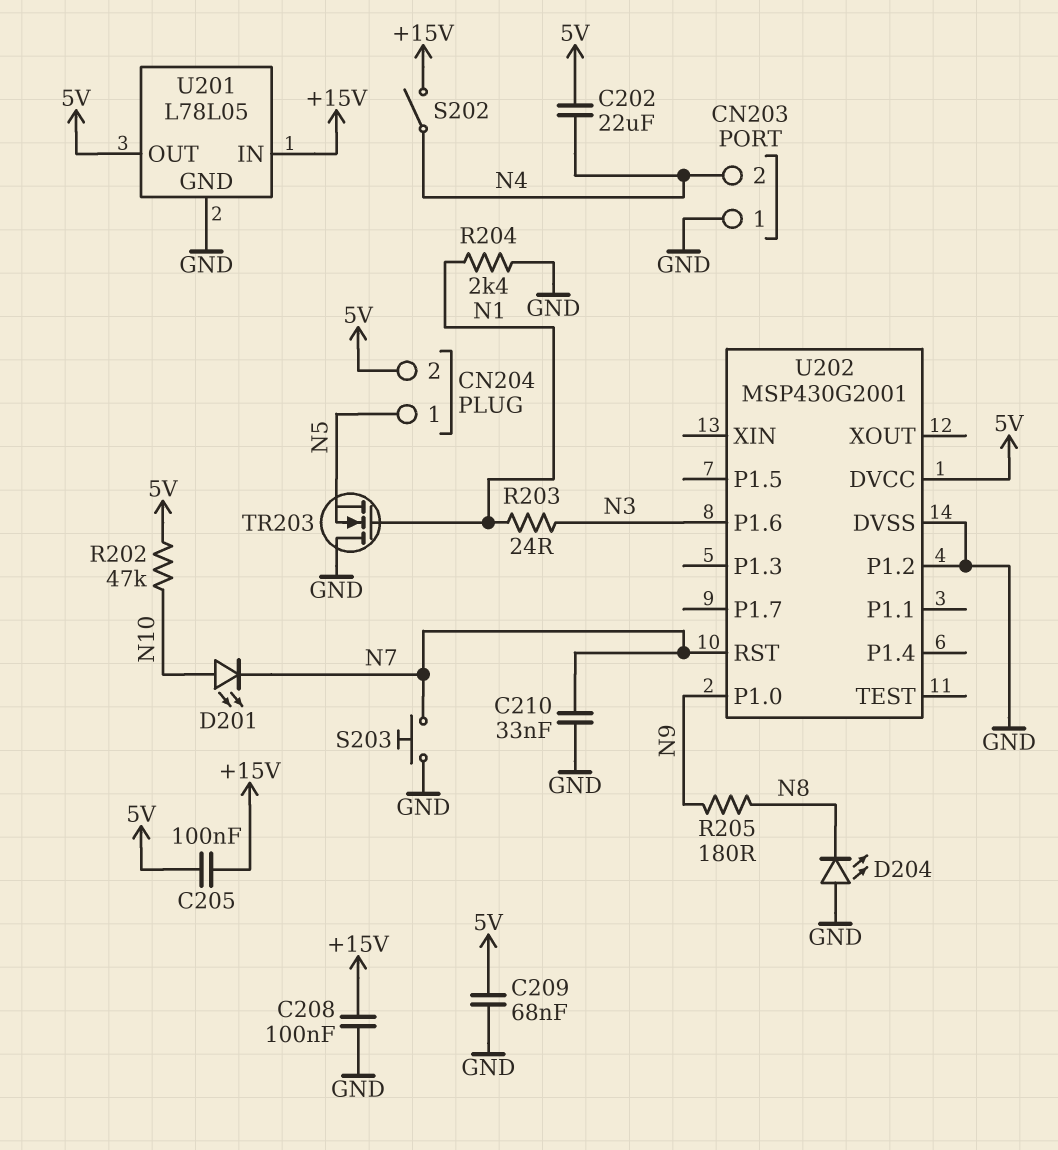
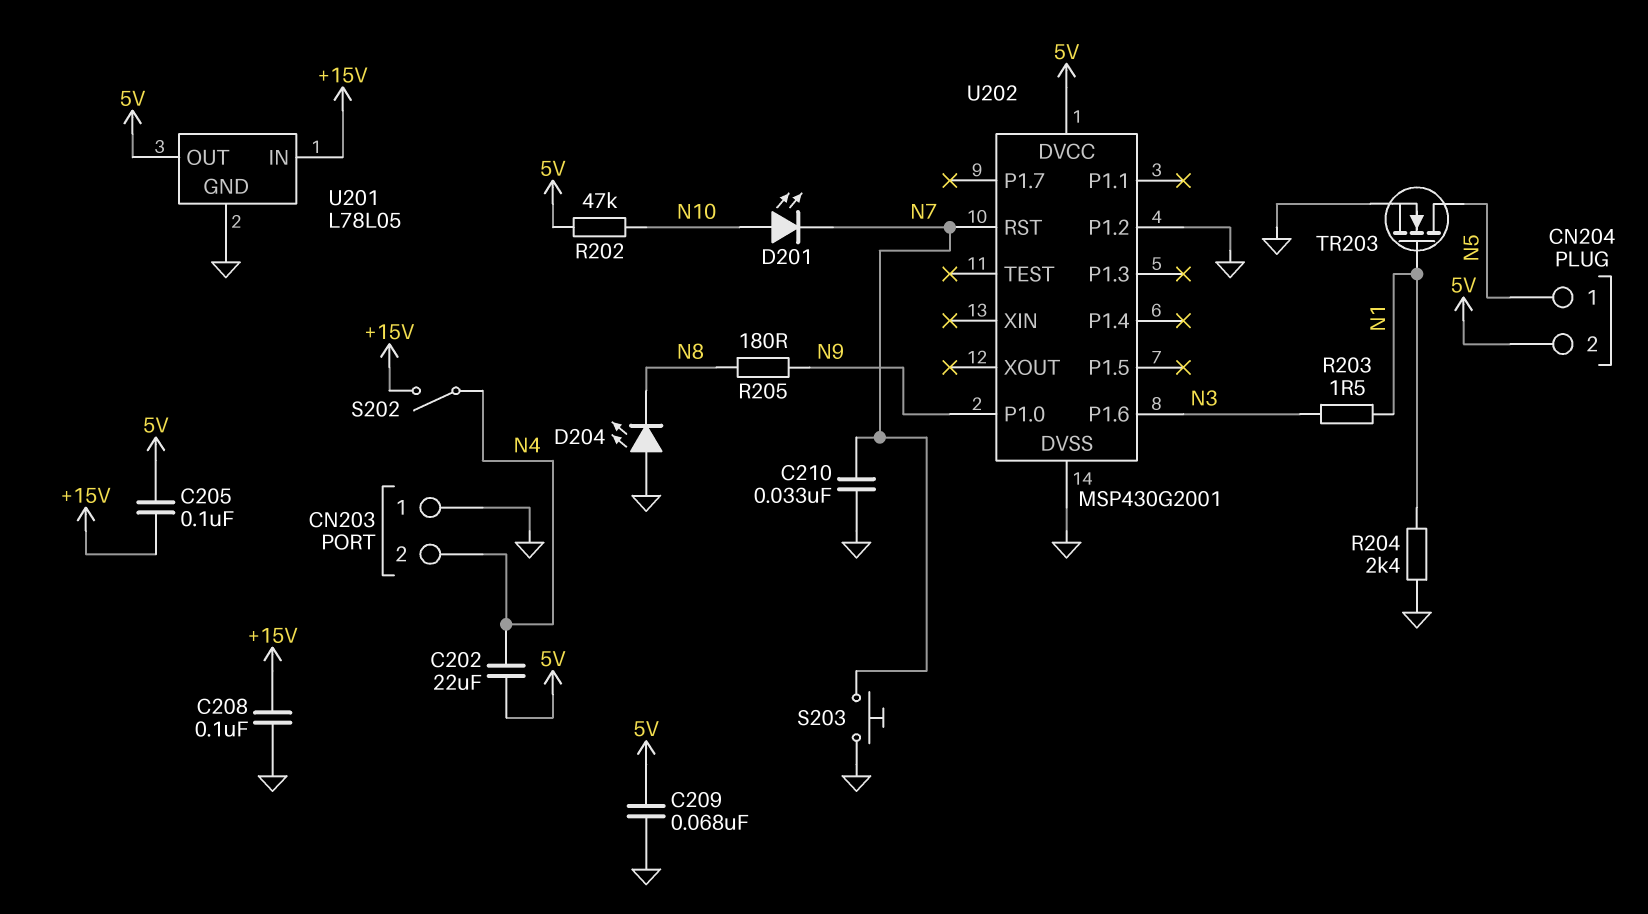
R203: 24 (N1, N3) -> 1.5 (N1, N3)
TR203: NMOS (G N1, D GND, S N5) -> NMOS (G N1, D N5, S GND)

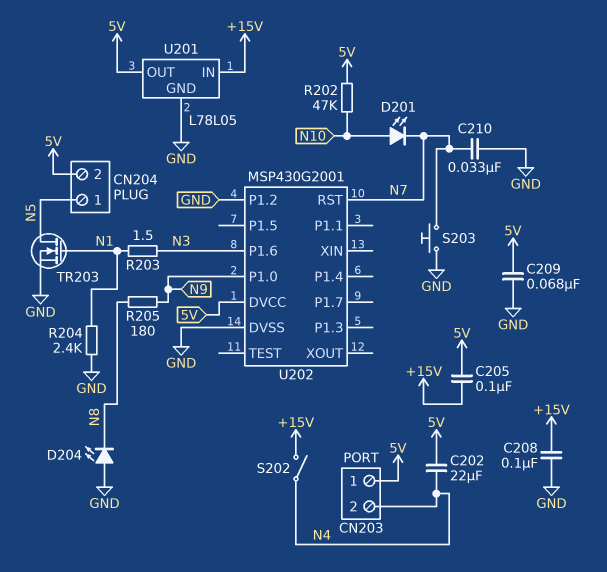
CN203 pin 1: GND -> 5V

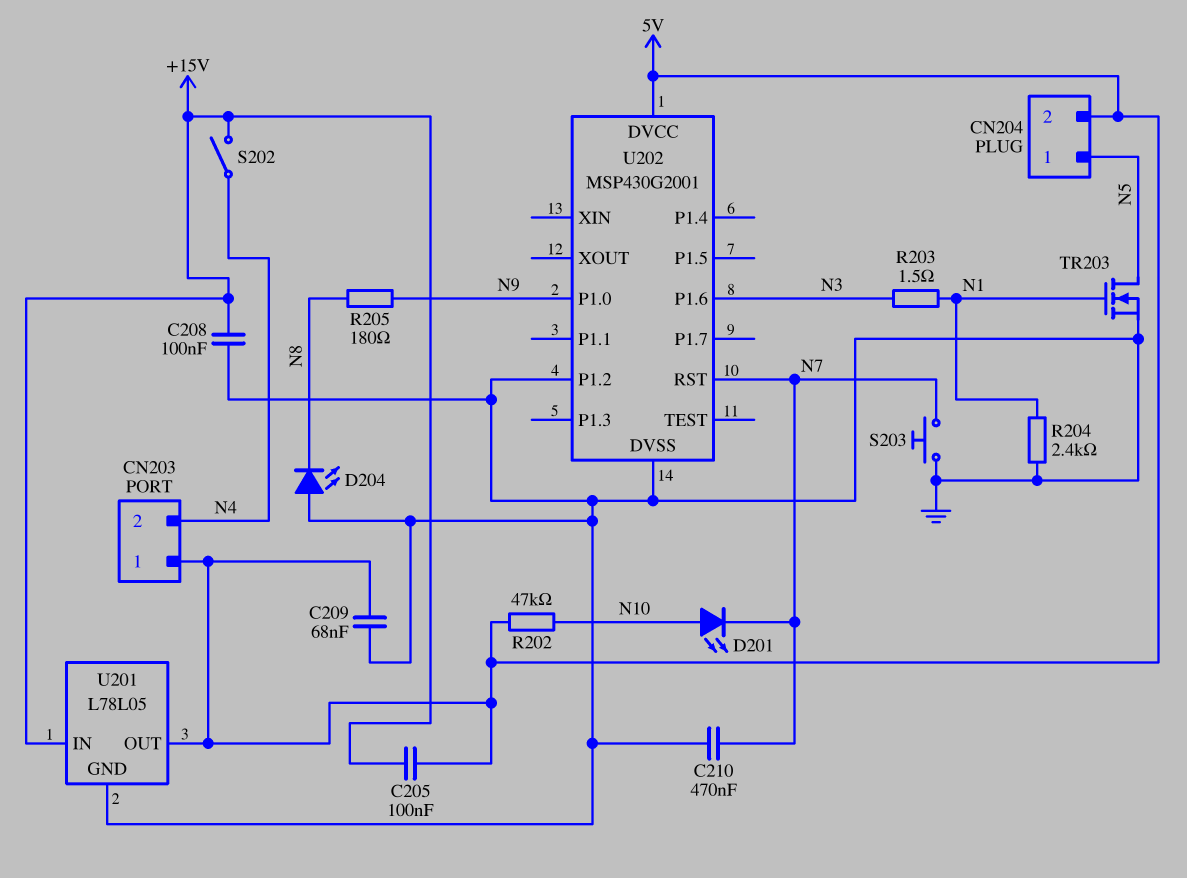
C202: 22uF (5V, N4) -> none
C210: 33nF (GND, N7) -> 470nF (GND, N7)

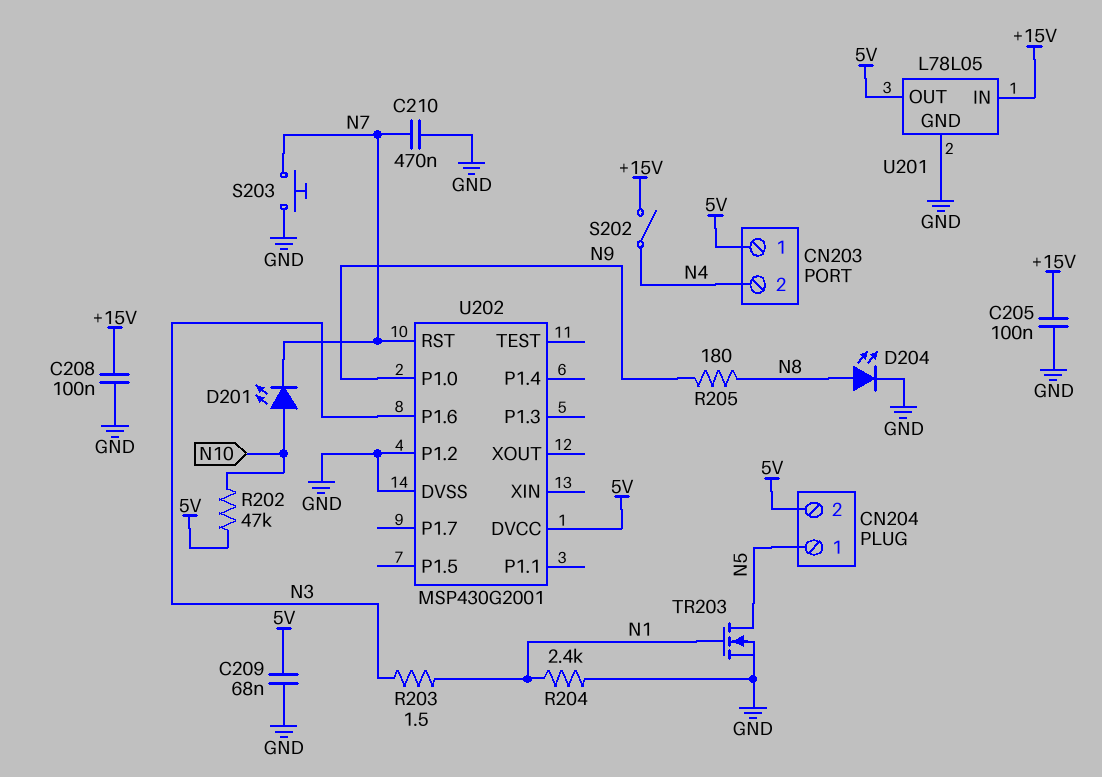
C205: 100nF (+15V, 5V) -> 100nF (+15V, GND)
D204: LED (A GND, K N8) -> LED (A N8, K GND)

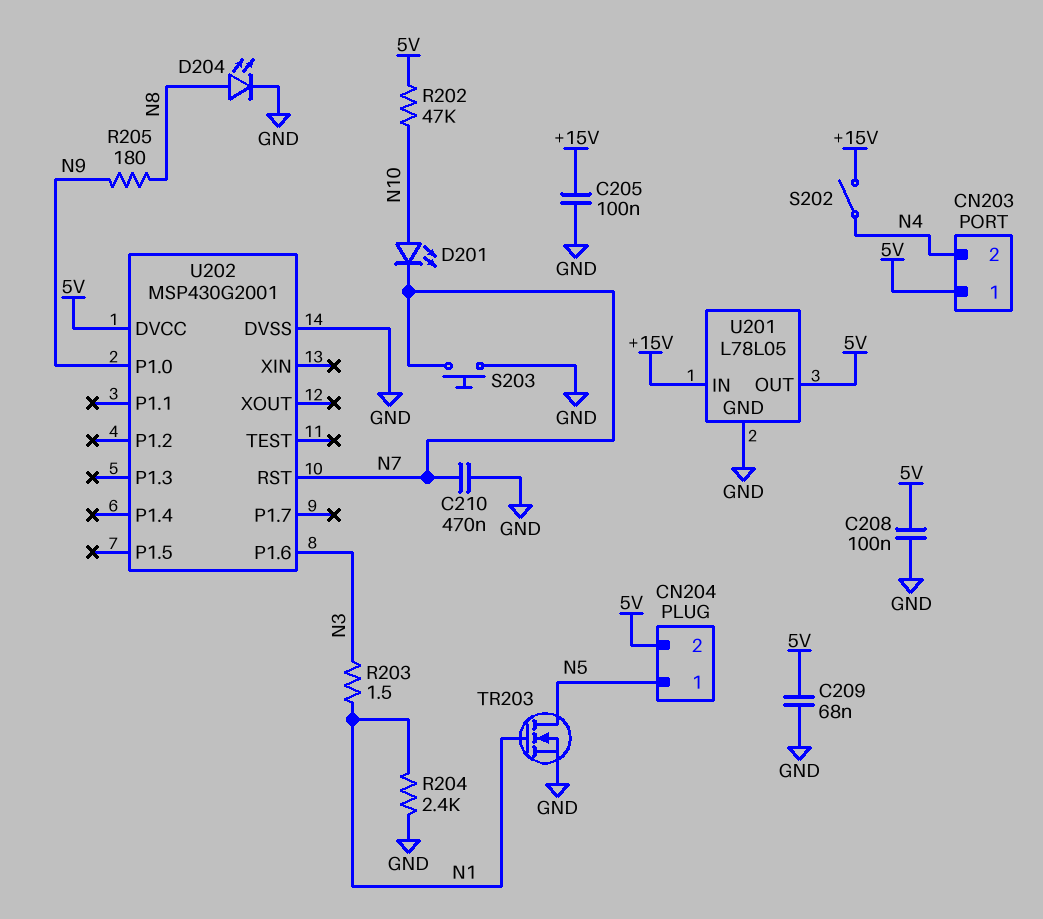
C208: 100nF (+15V, GND) -> 100nF (5V, GND)
U202 pin P1.2: GND -> none

